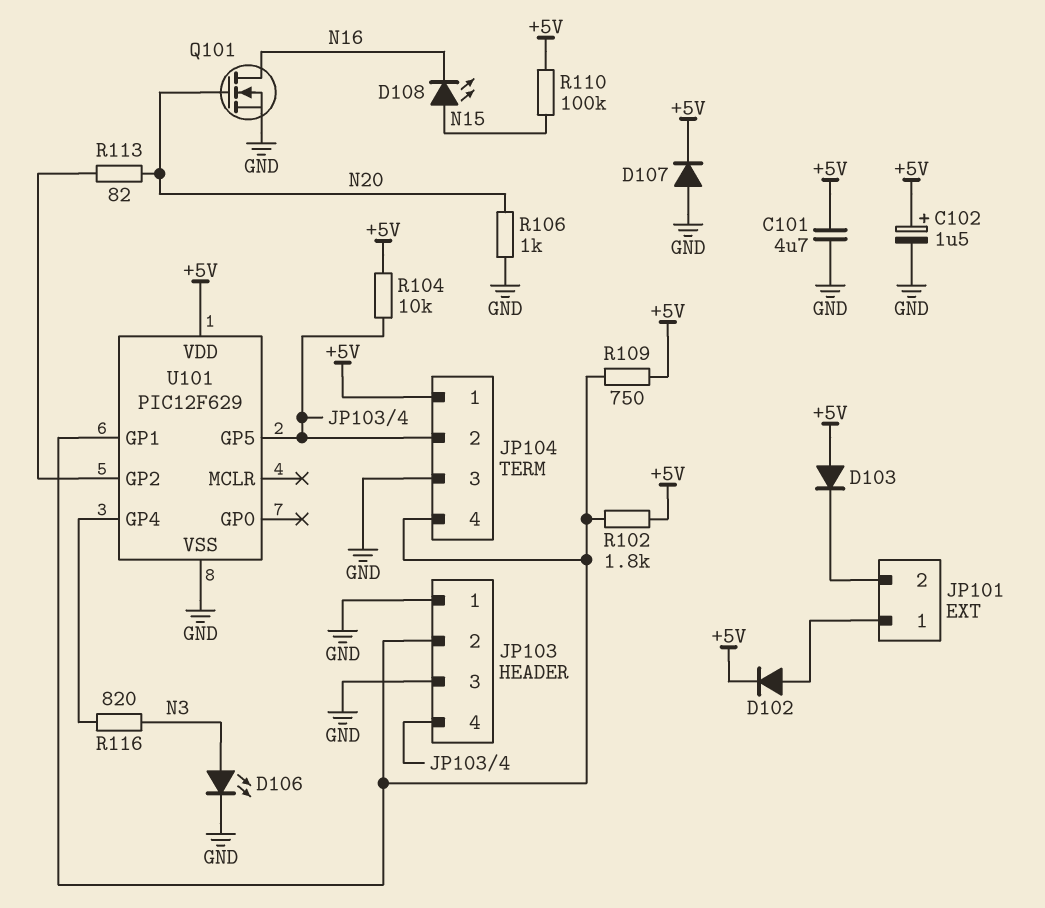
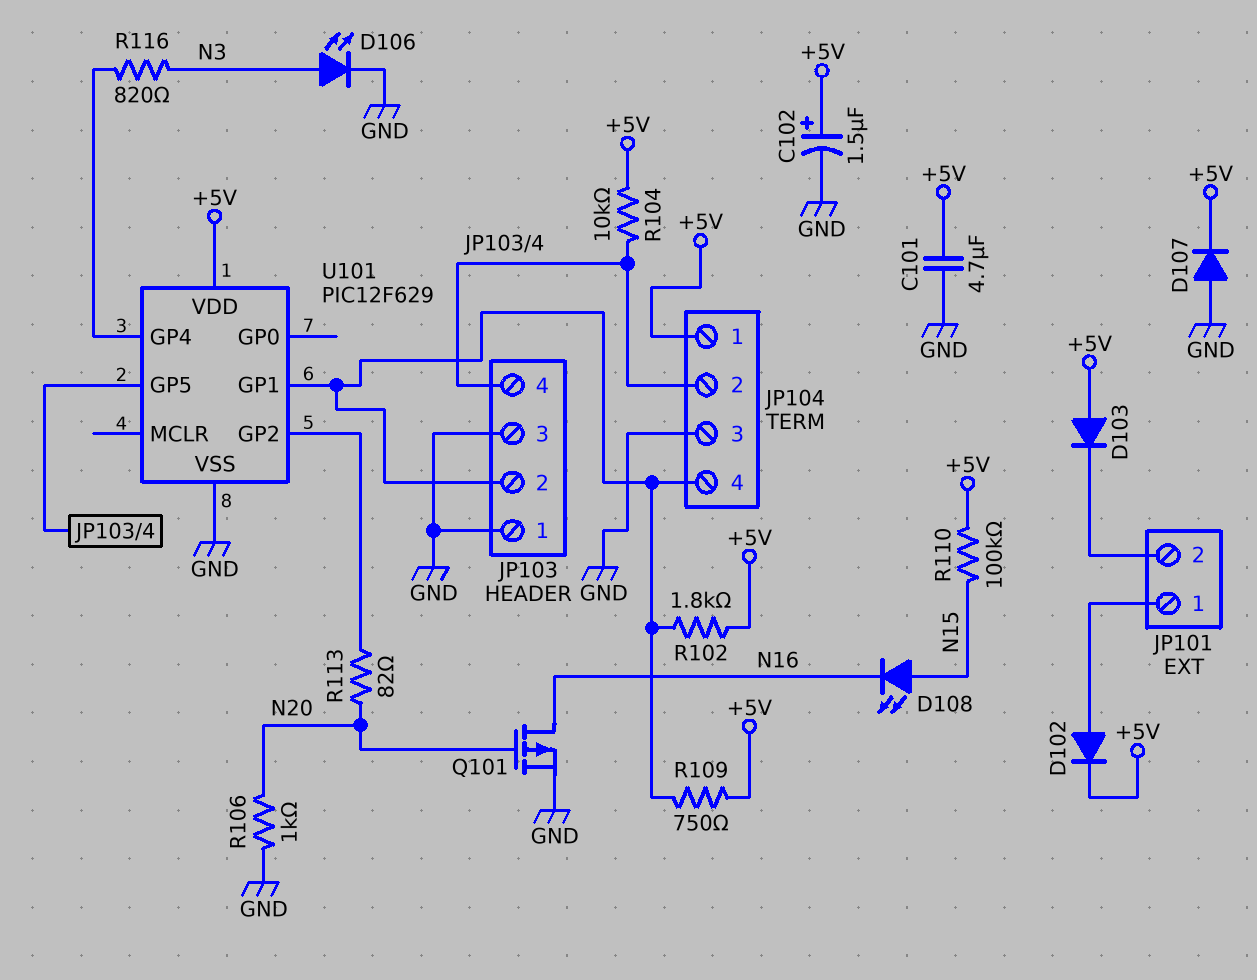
Q101: NMOS (G N20, D N16, S GND) -> PMOS (G N20, D N16, S GND)

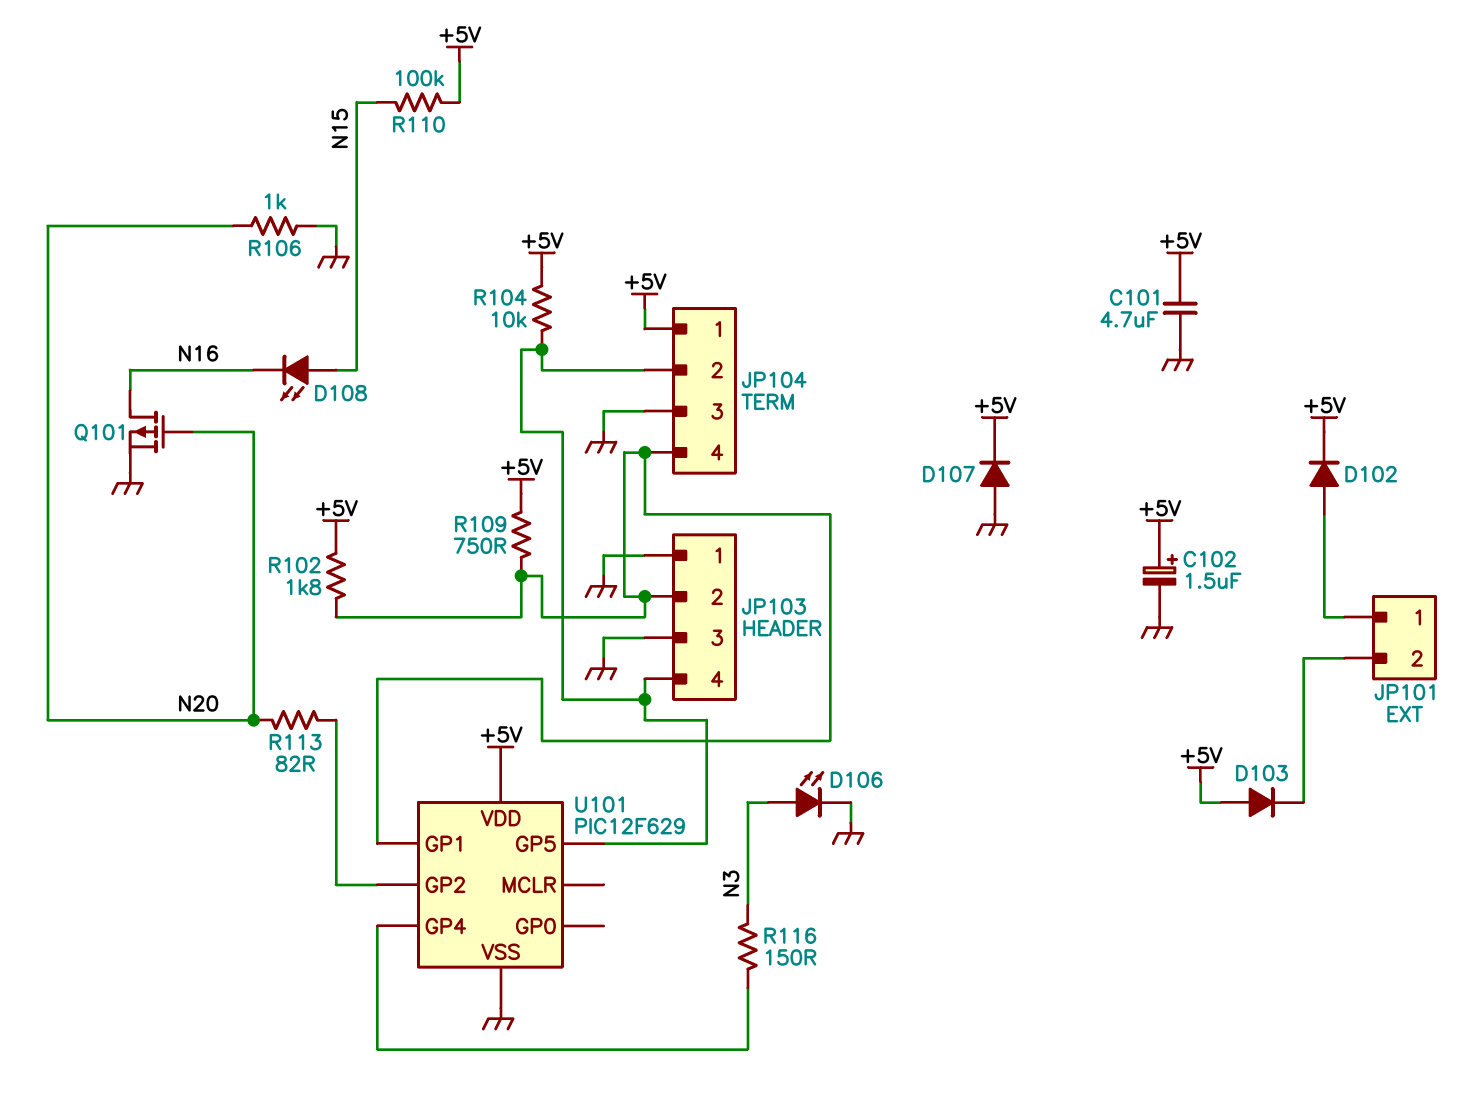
R116: 820 (N3, U101/GP4) -> 150 (N3, U101/GP4)

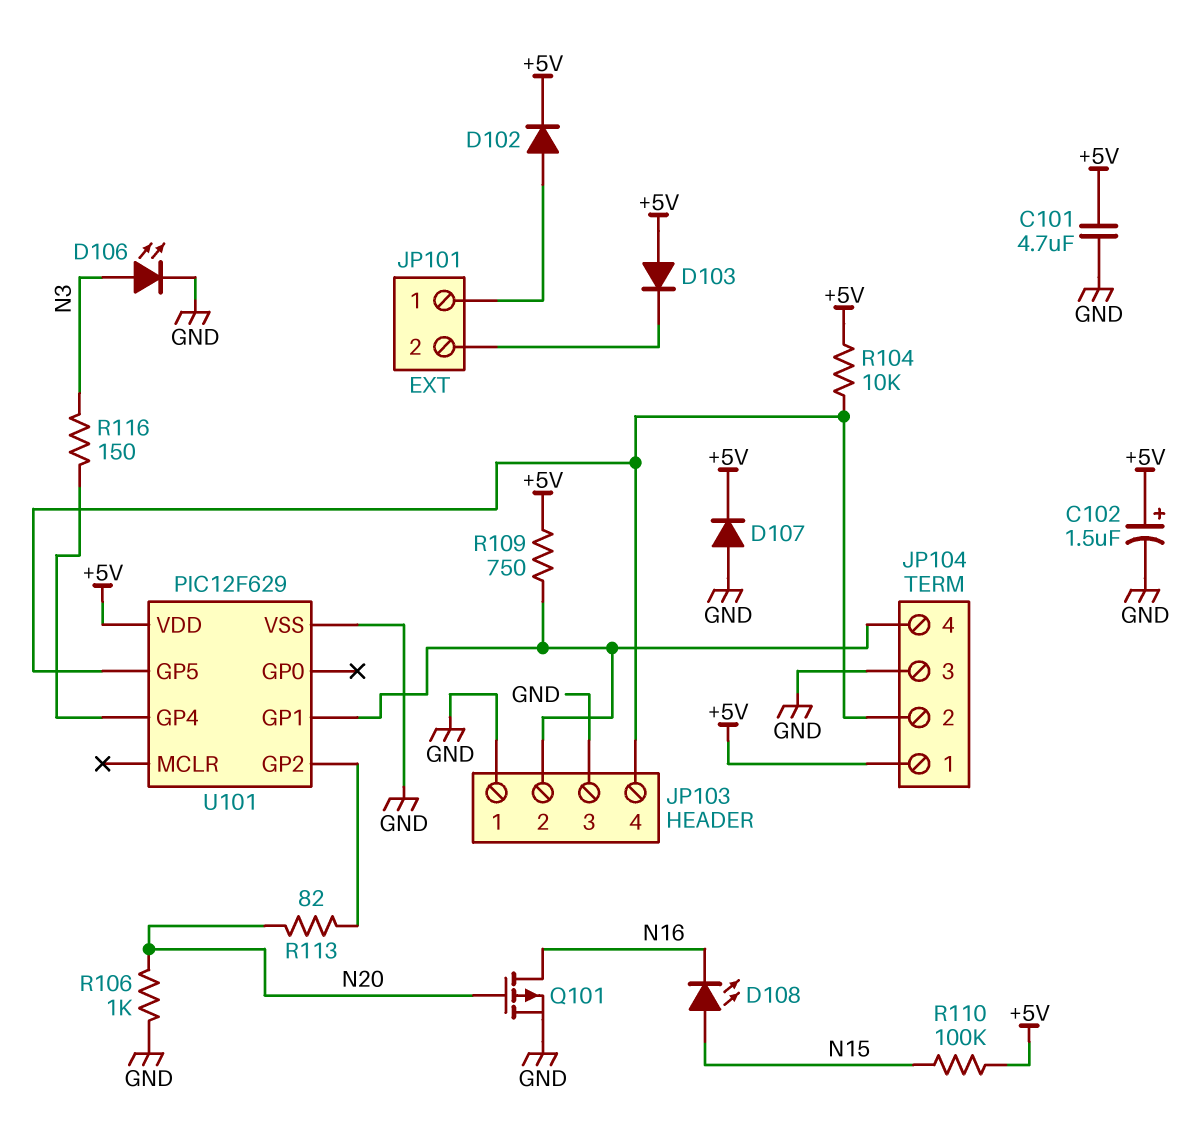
R102: 1.8k (+5V, JP103/2) -> none

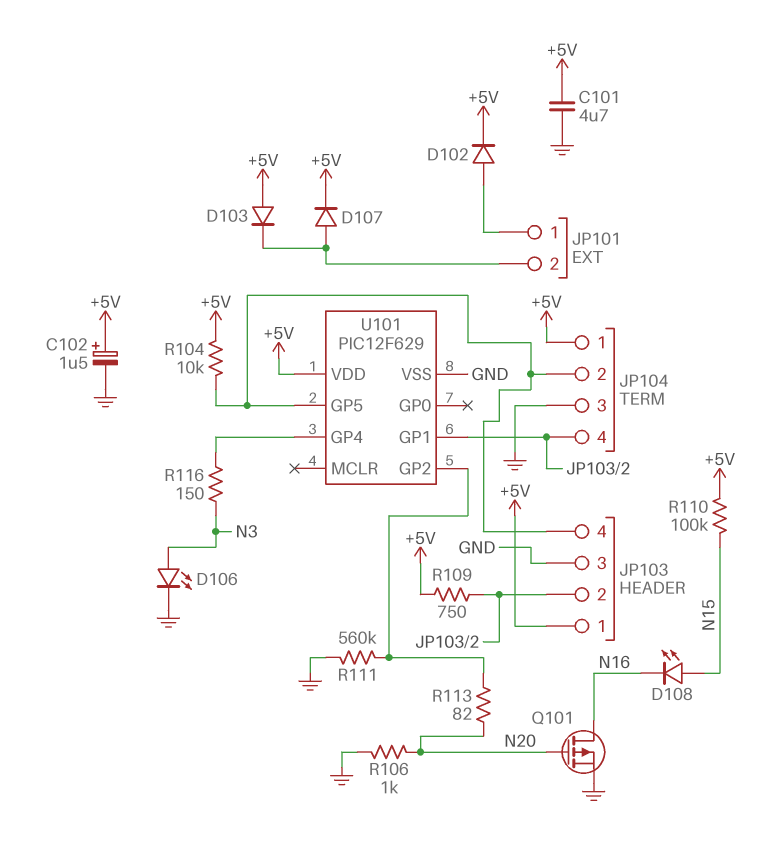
D107: diode (A GND, K +5V) -> diode (A JP101/2, K +5V)
JP103 pin 1: GND -> +5V
R111: none -> 560k (GND, U101/GP2)

